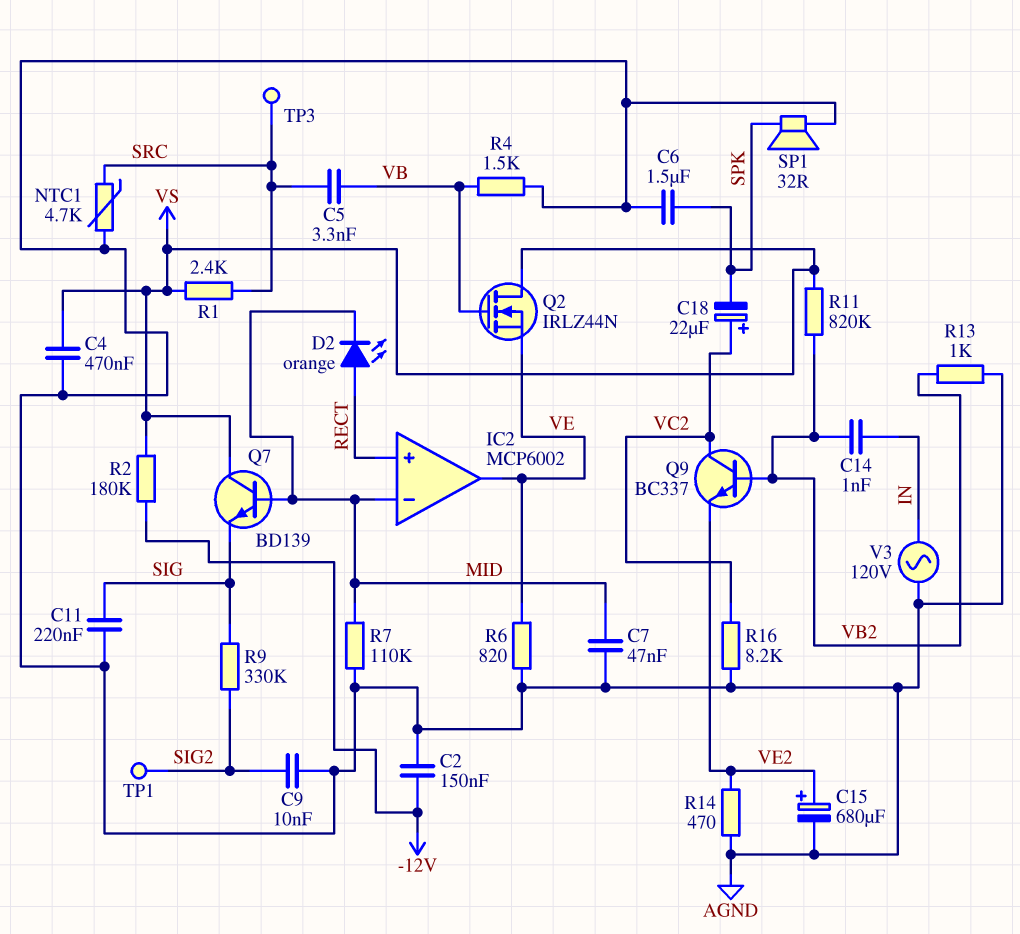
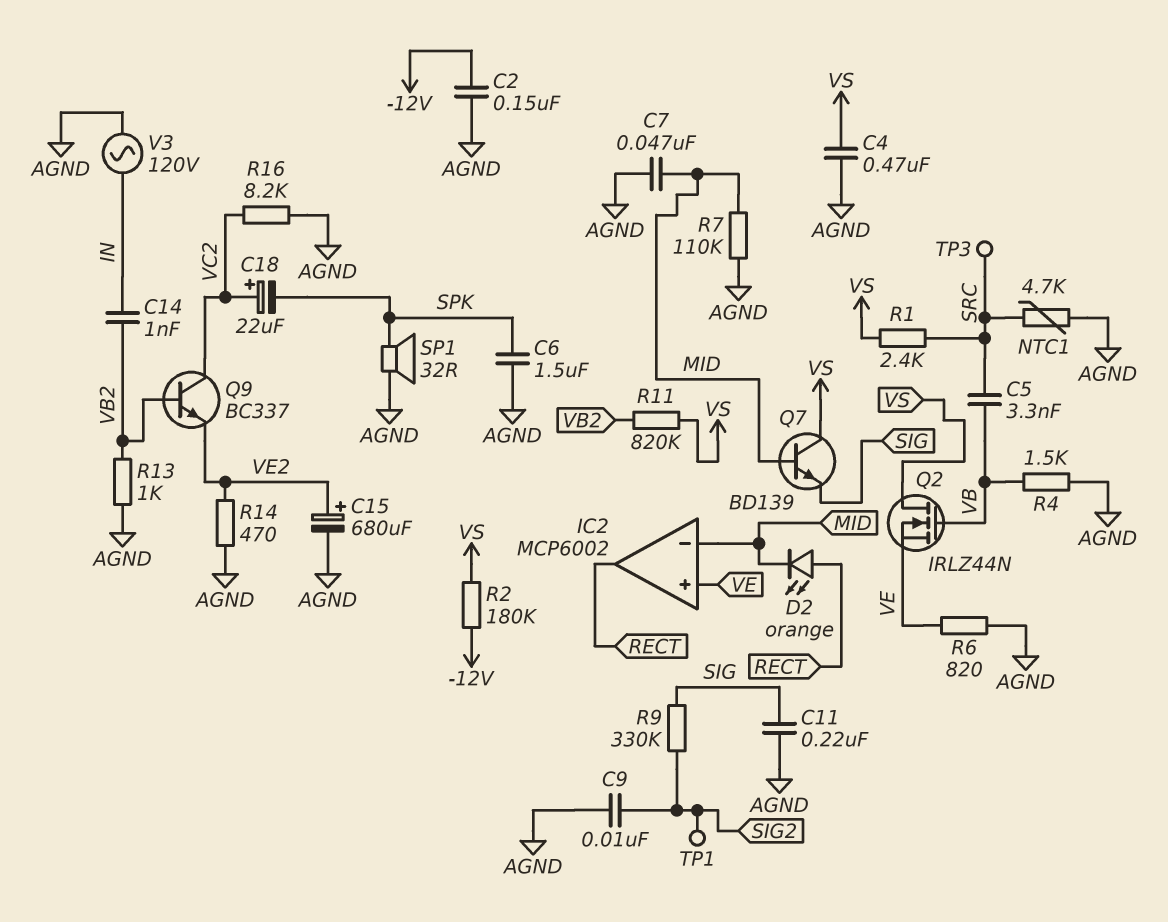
IC2 pin in+: RECT -> VE
IC2 pin out: VE -> RECT

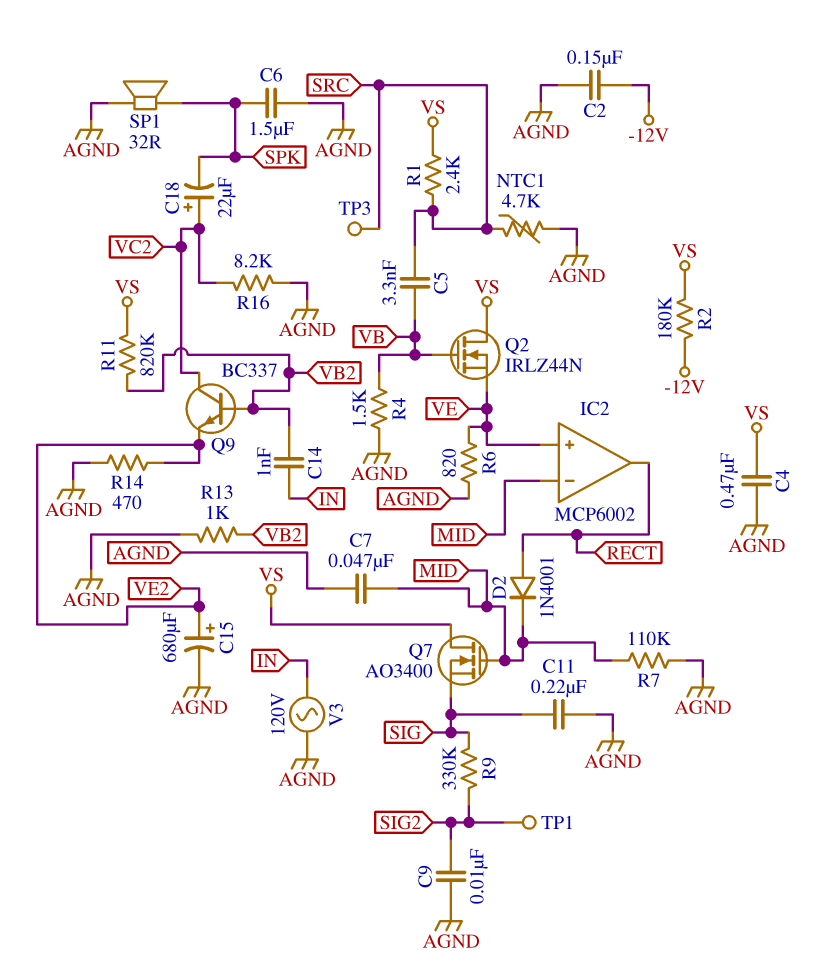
D2: LED orange (A RECT, K MID) -> diode 1N4001 (A RECT, K MID)
Q7: NPN BD139 (B MID, C VS, E SIG) -> NMOS AO3400 (G MID, D VS, S SIG)

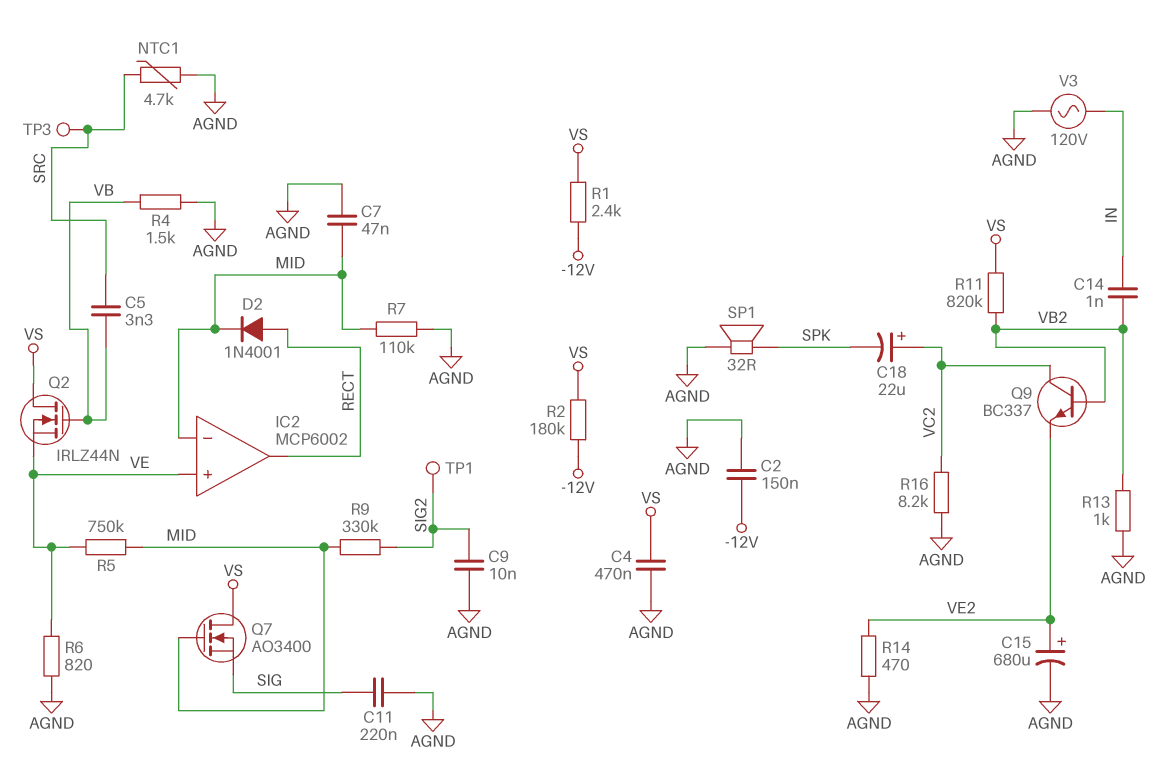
C6: 1.5uF (AGND, SPK) -> none
R1: 2.4k (SRC, VS) -> 2.4k (-12V, VS)
R5: none -> 750k (MID, VE)
R9: 330k (SIG, SIG2) -> 330k (MID, SIG2)

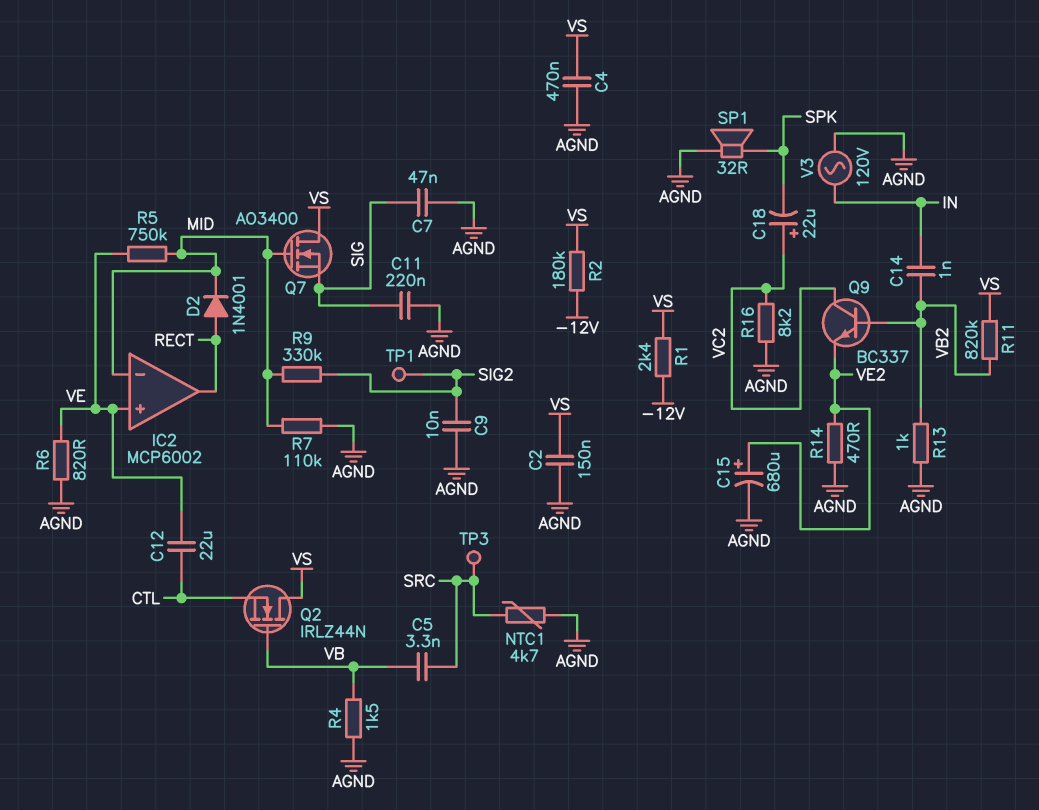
C2: 150nF (-12V, AGND) -> 150nF (AGND, VS)
C7: 47nF (AGND, MID) -> 47nF (AGND, SIG)
C12: none -> 22uF (CTL, VE)
Q2: NMOS IRLZ44N (G VB, D VS, S VE) -> NMOS IRLZ44N (G VB, D VS, S CTL)

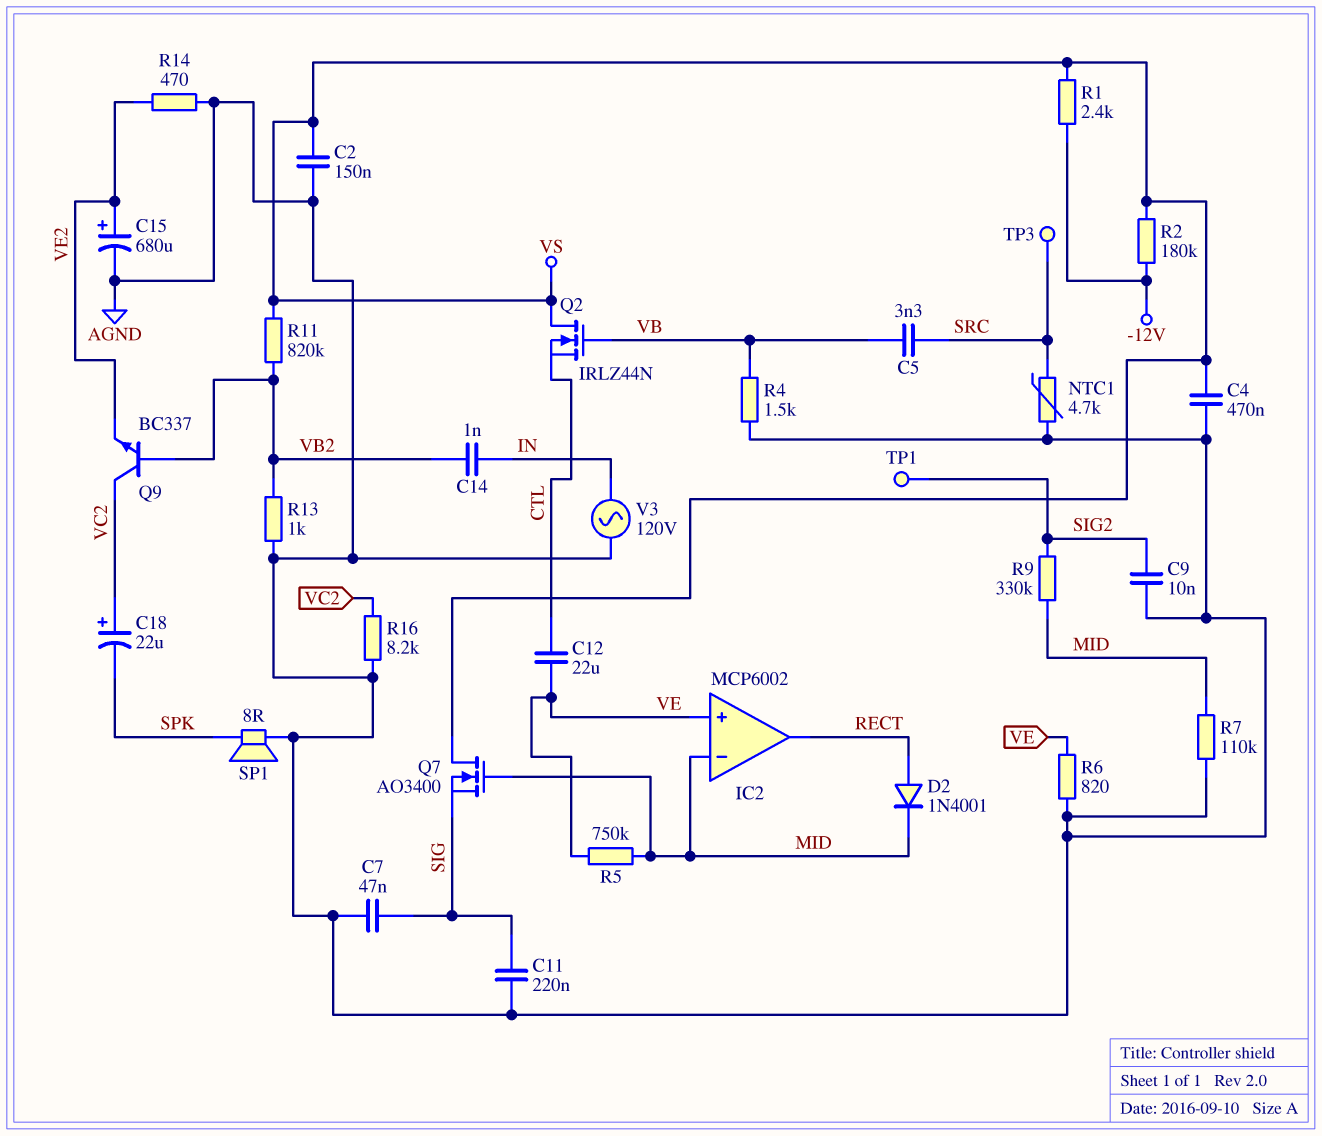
SP1: speaker 32R (AGND, SPK) -> speaker 8R (AGND, SPK)

